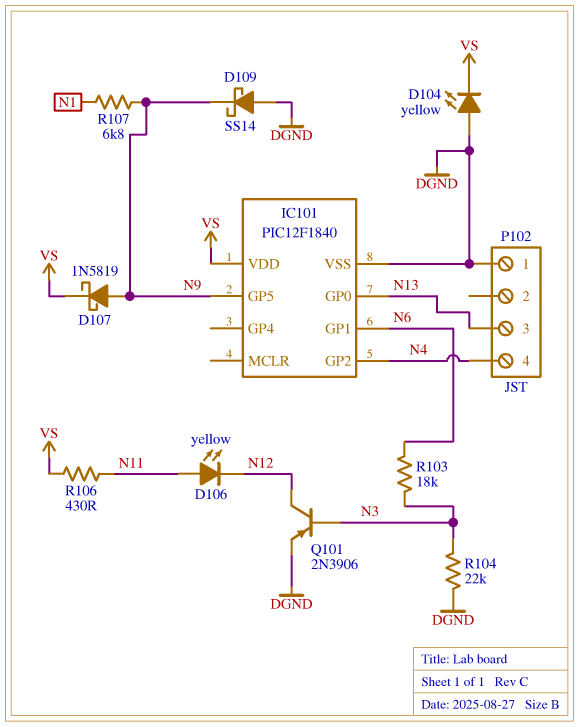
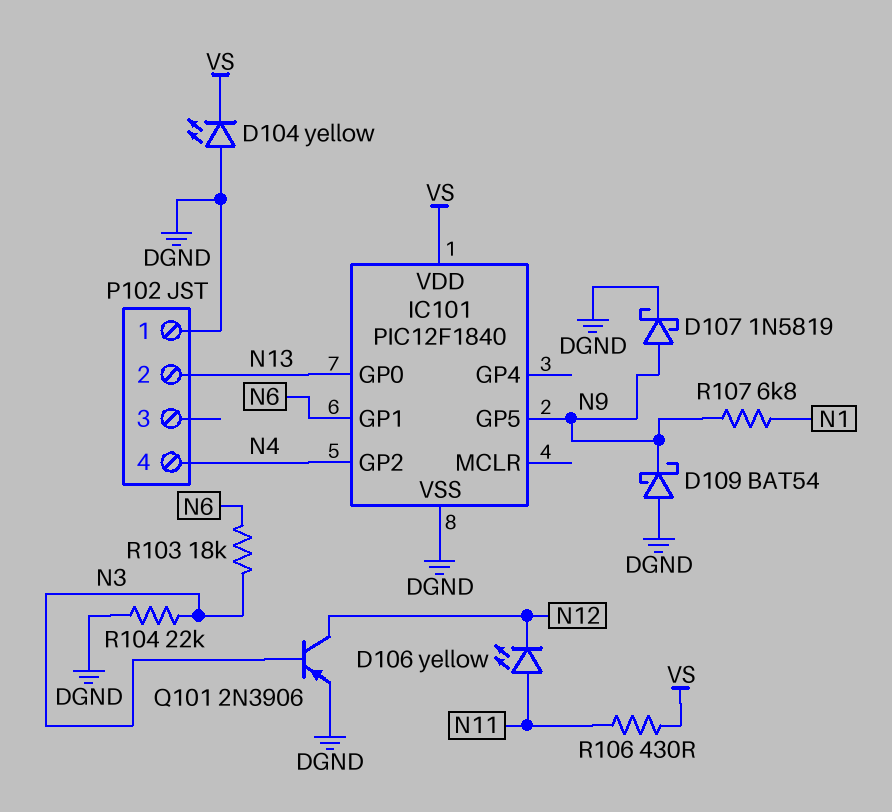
D107: schottky 1N5819 (A N9, K VS) -> schottky 1N5819 (A N9, K DGND)
D109: schottky SS14 (A DGND, K N9) -> schottky BAT54 (A DGND, K N9)
P102 pin 2: none -> N13
P102 pin 3: N13 -> none

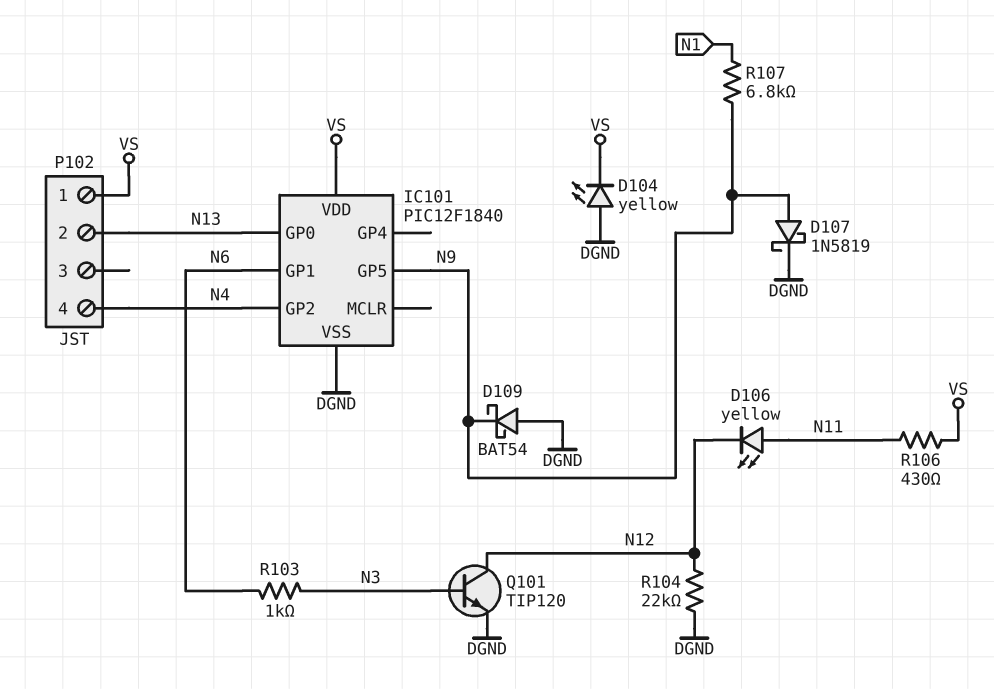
P102 pin 1: DGND -> VS
Q101: PNP 2N3906 (B N3, C N12, E DGND) -> NPN TIP120 (B N3, C N12, E DGND)
R103: 18k (N3, N6) -> 1k (N3, N6)
R104: 22k (DGND, N3) -> 22k (DGND, N12)

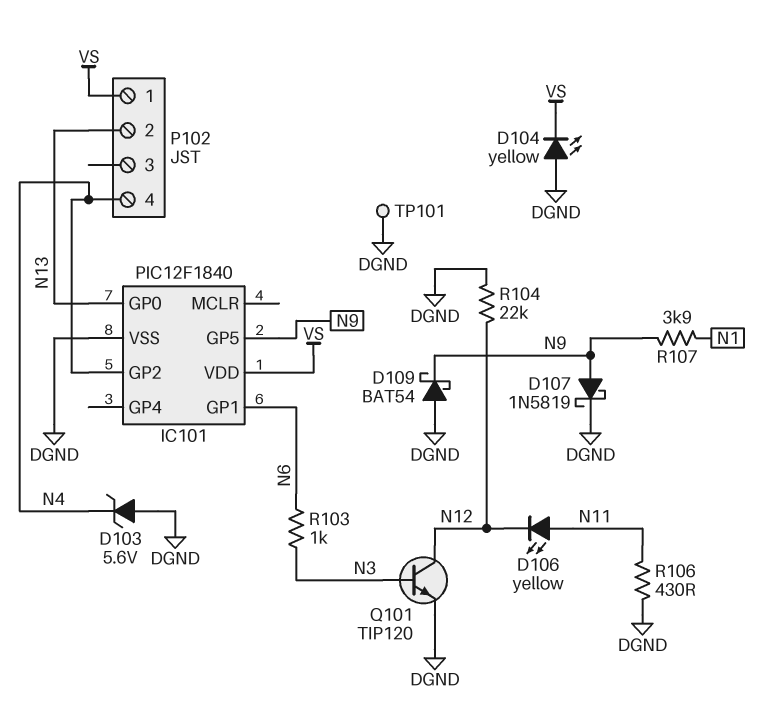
D103: none -> zener 5.6V (A DGND, K N4)
R106: 430 (N11, VS) -> 430 (DGND, N11)
R107: 6.8k (N1, N9) -> 3.9k (N1, N9)
TP101: none -> test point (DGND)

